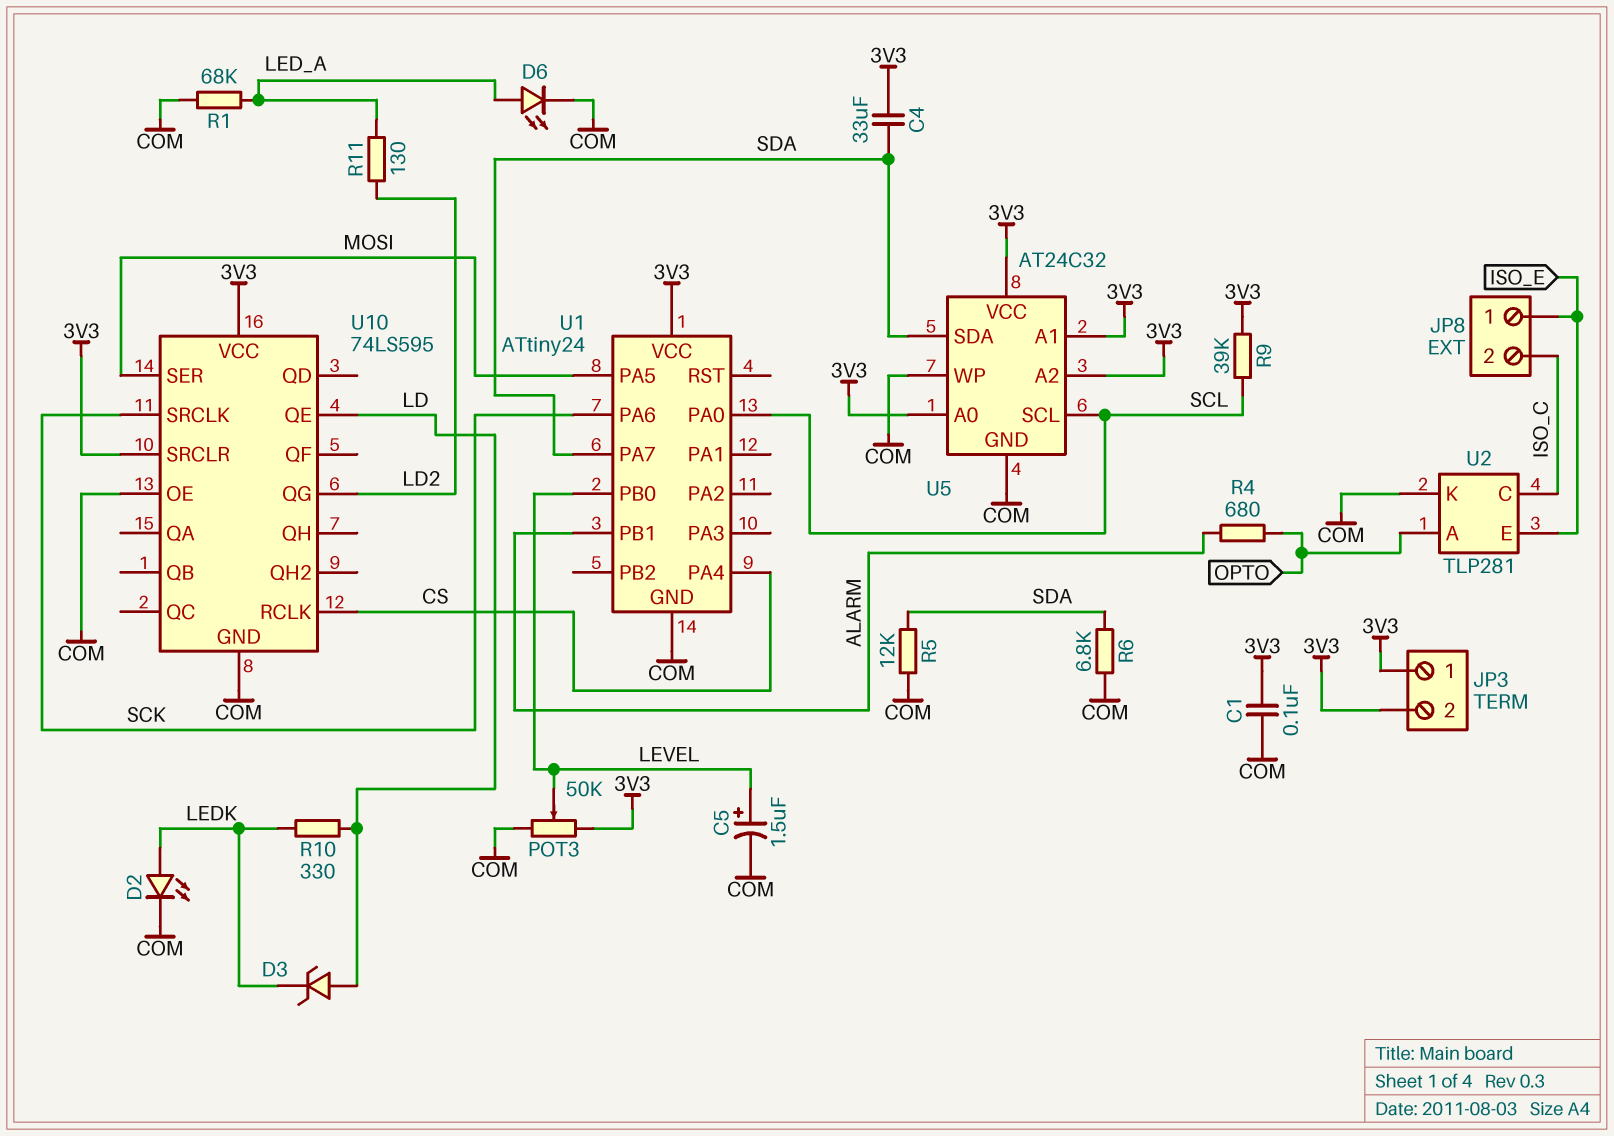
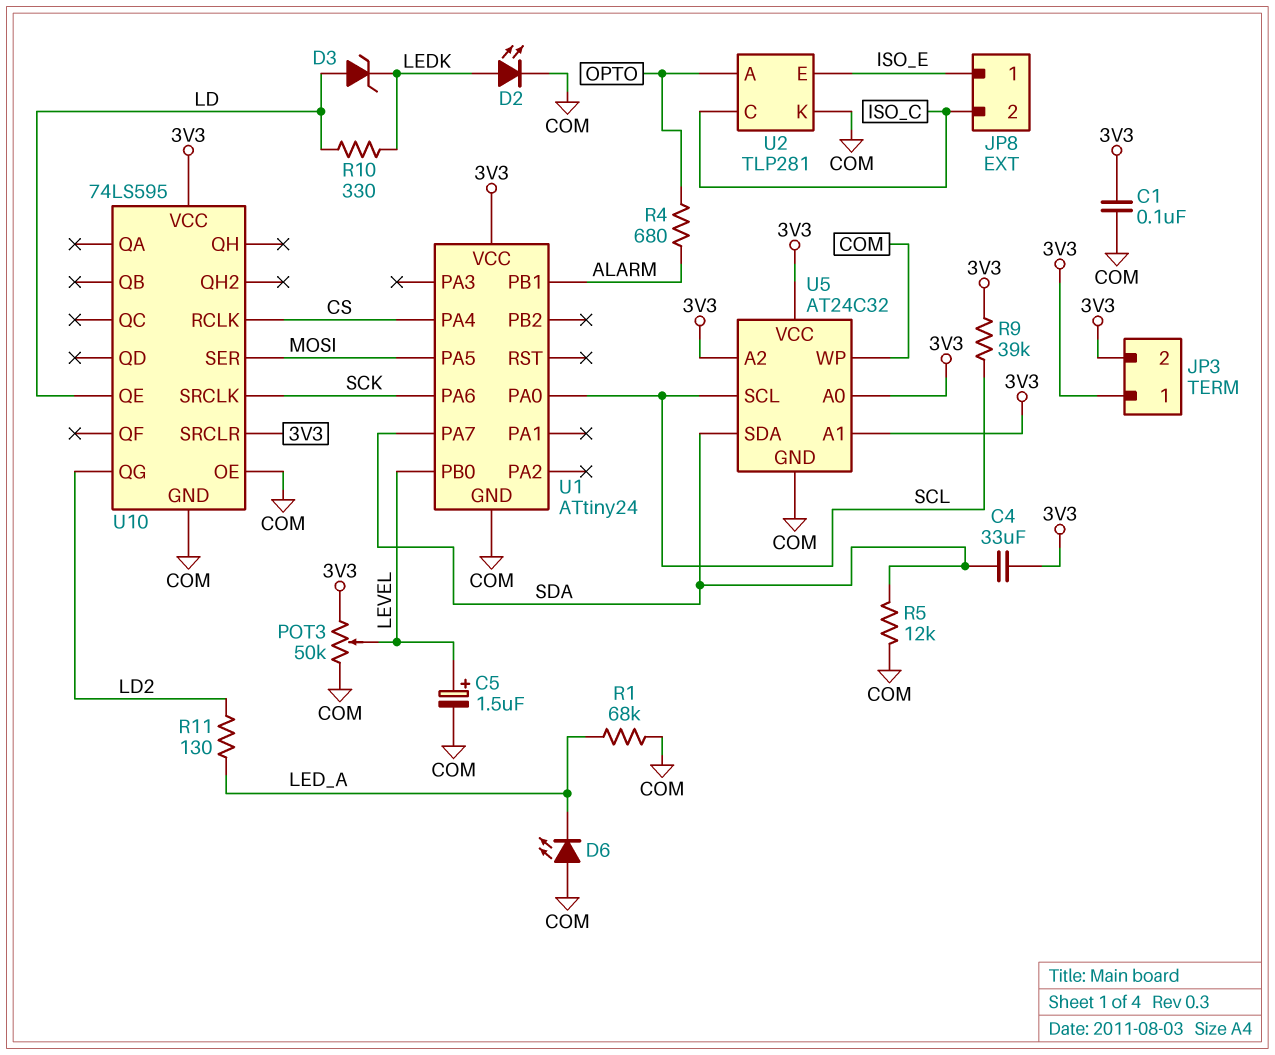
D6: LED (A LED_A, K COM) -> LED (A COM, K LED_A)
R6: 6.8k (COM, SDA) -> none

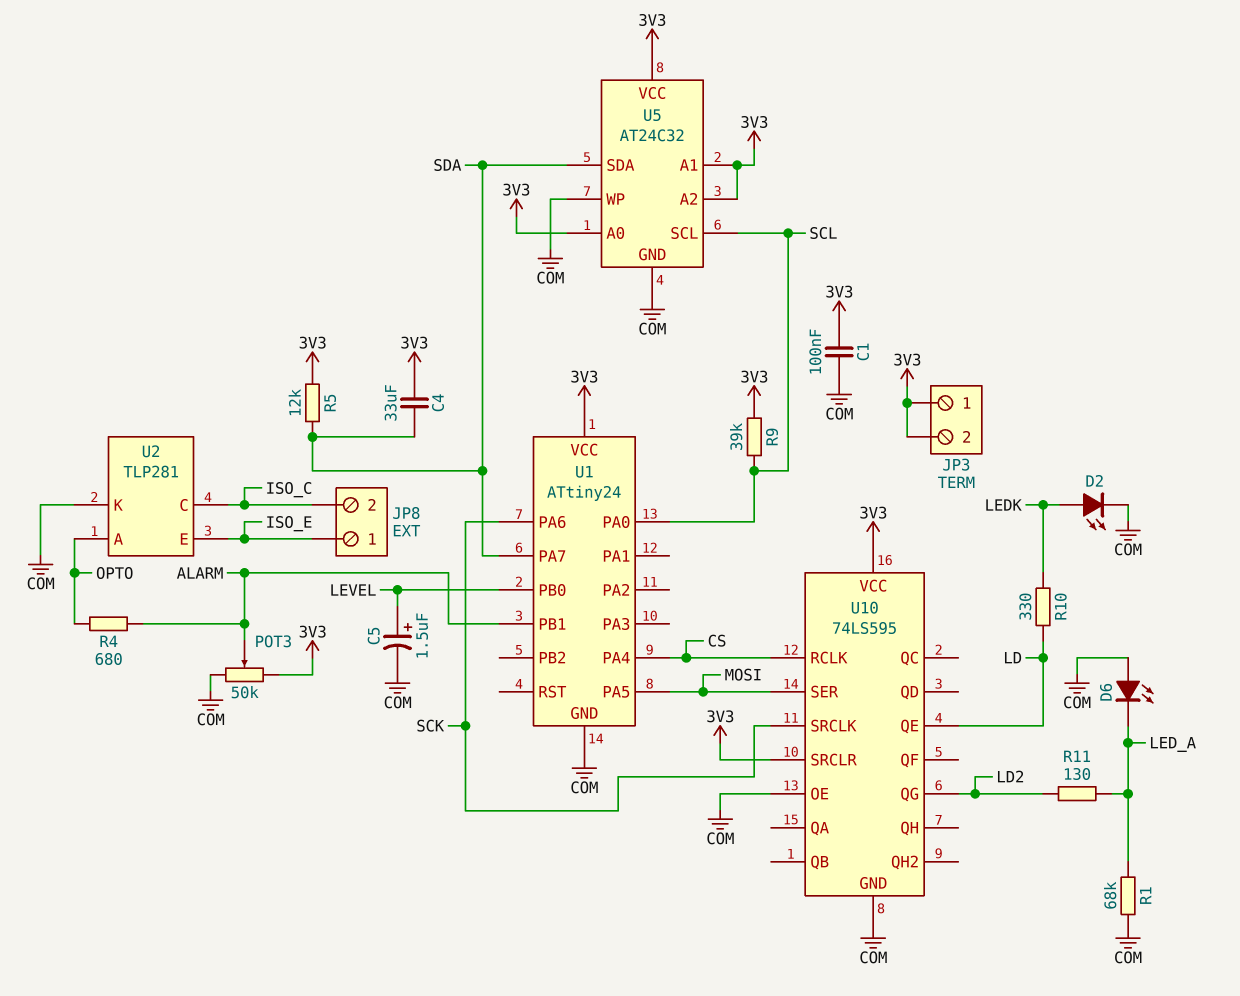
D3: zener (A LD, K LEDK) -> none
POT3: 50k (3V3, COM, wiper LEVEL) -> 50k (3V3, COM, wiper ALARM)
R5: 12k (COM, SDA) -> 12k (3V3, SDA)

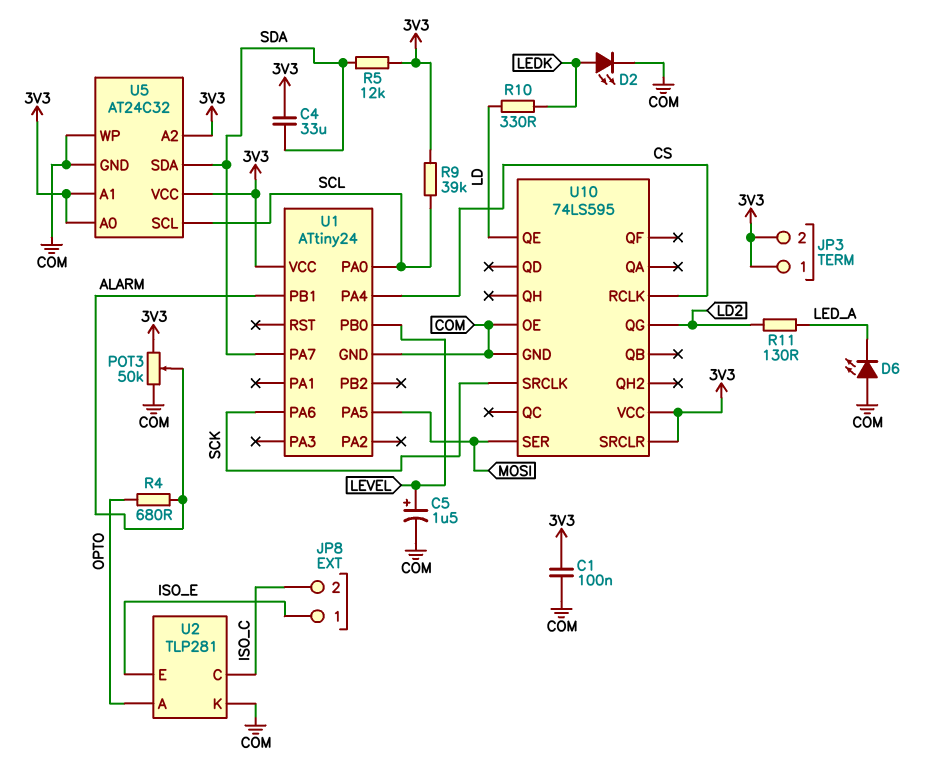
R1: 68k (COM, LED_A) -> none

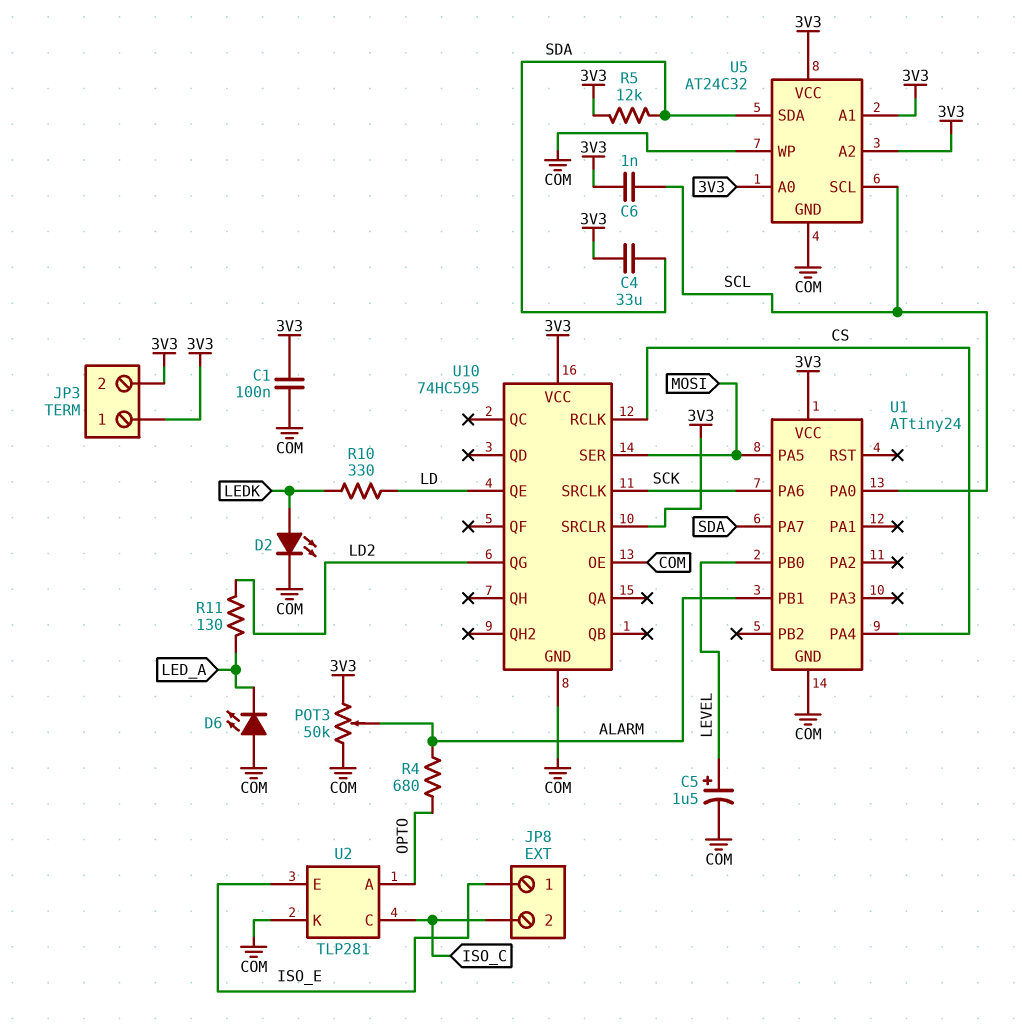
C6: none -> 1nF (3V3, SCL)
R9: 39k (3V3, SCL) -> none
U10: 74LS595 -> 74HC595

